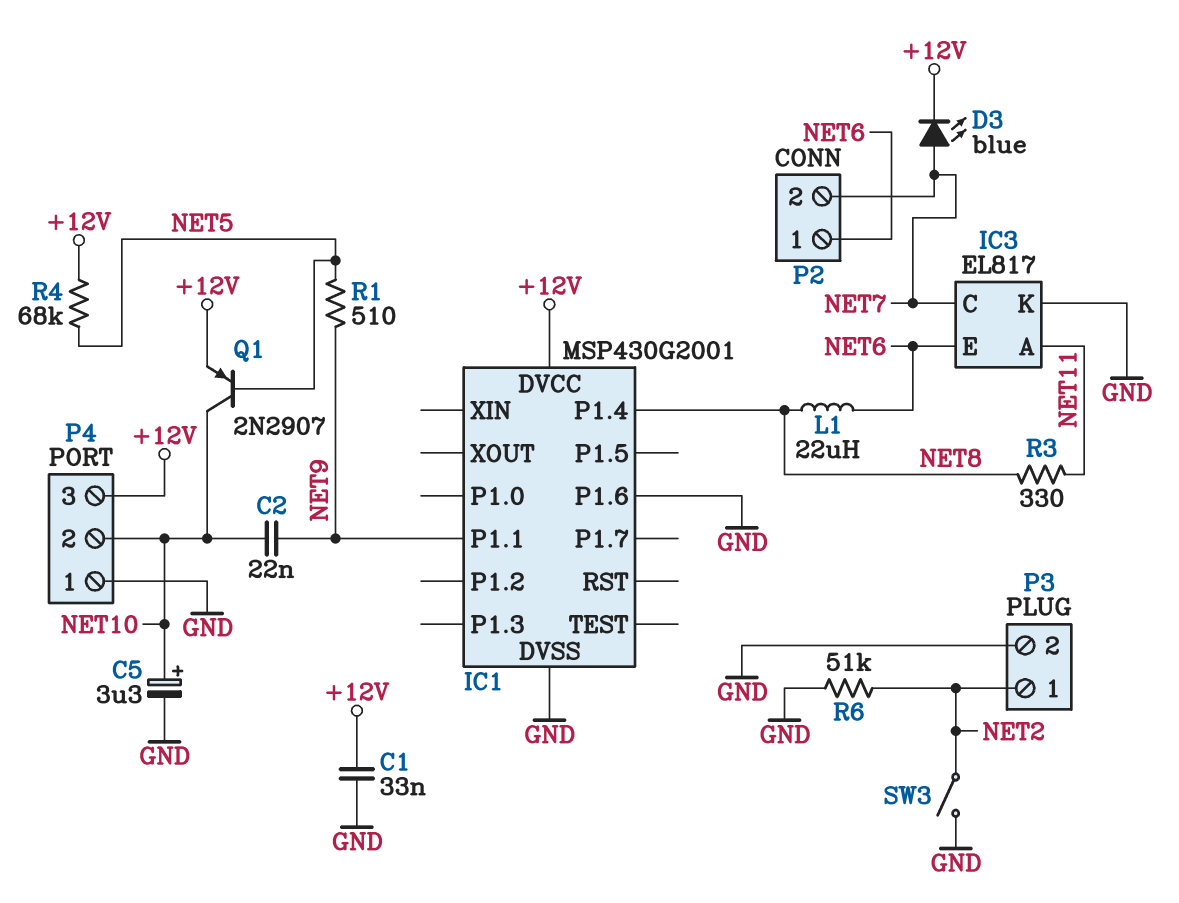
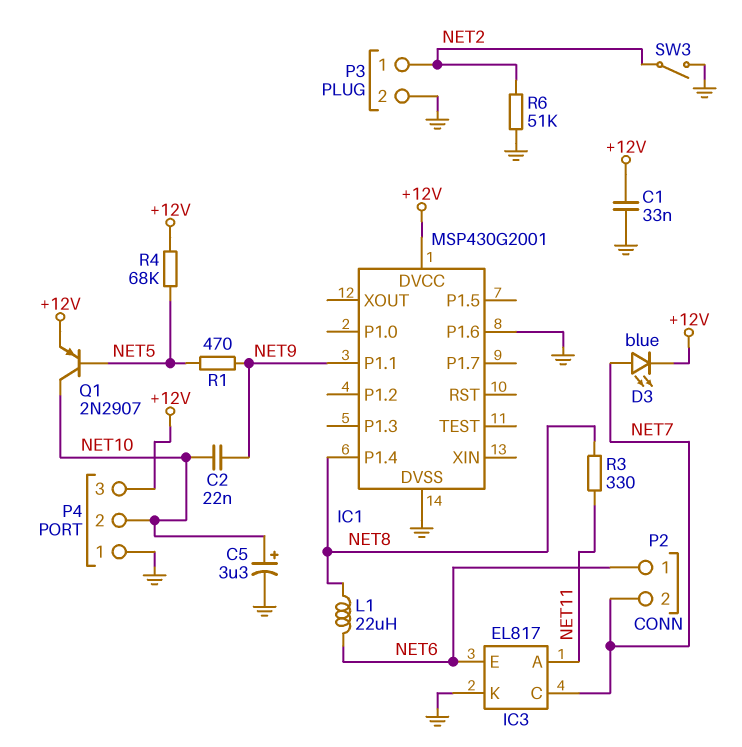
R1: 510 (NET5, NET9) -> 470 (NET5, NET9)

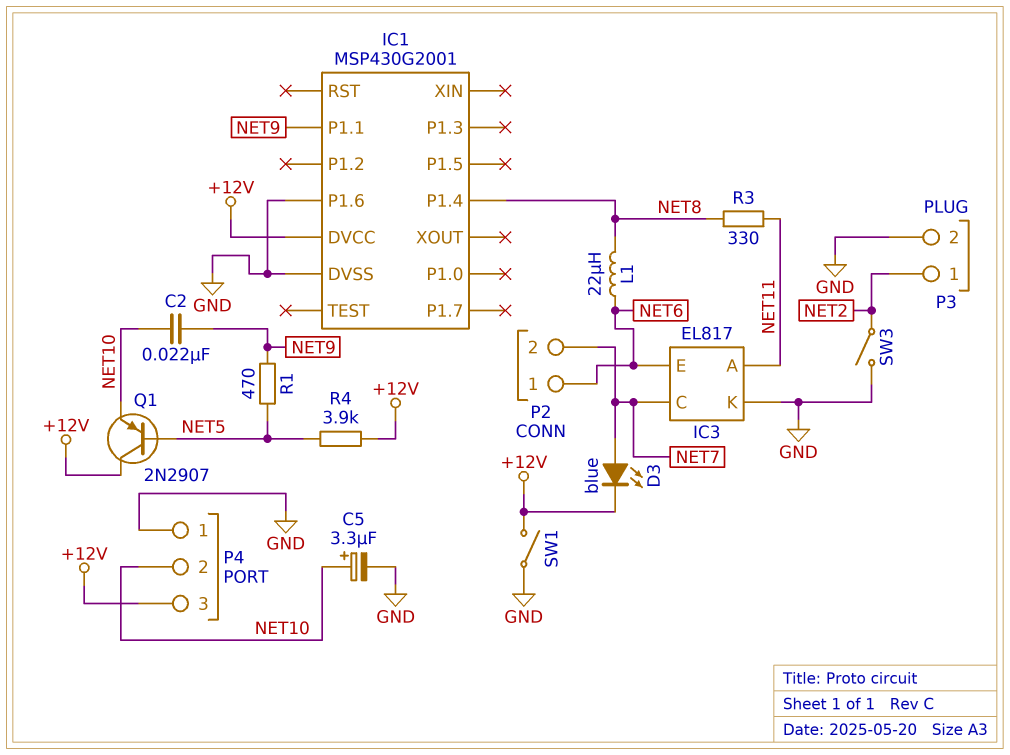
C1: 33nF (+12V, GND) -> none
Q1: PNP 2N2907 (B NET5, C NET10, E +12V) -> PNP 2N2907 (B NET5, C +12V, E NET10)
R4: 68k (+12V, NET5) -> 3.9k (+12V, NET5)
R6: 51k (GND, NET2) -> none
SW1: none -> switch (+12V, GND)

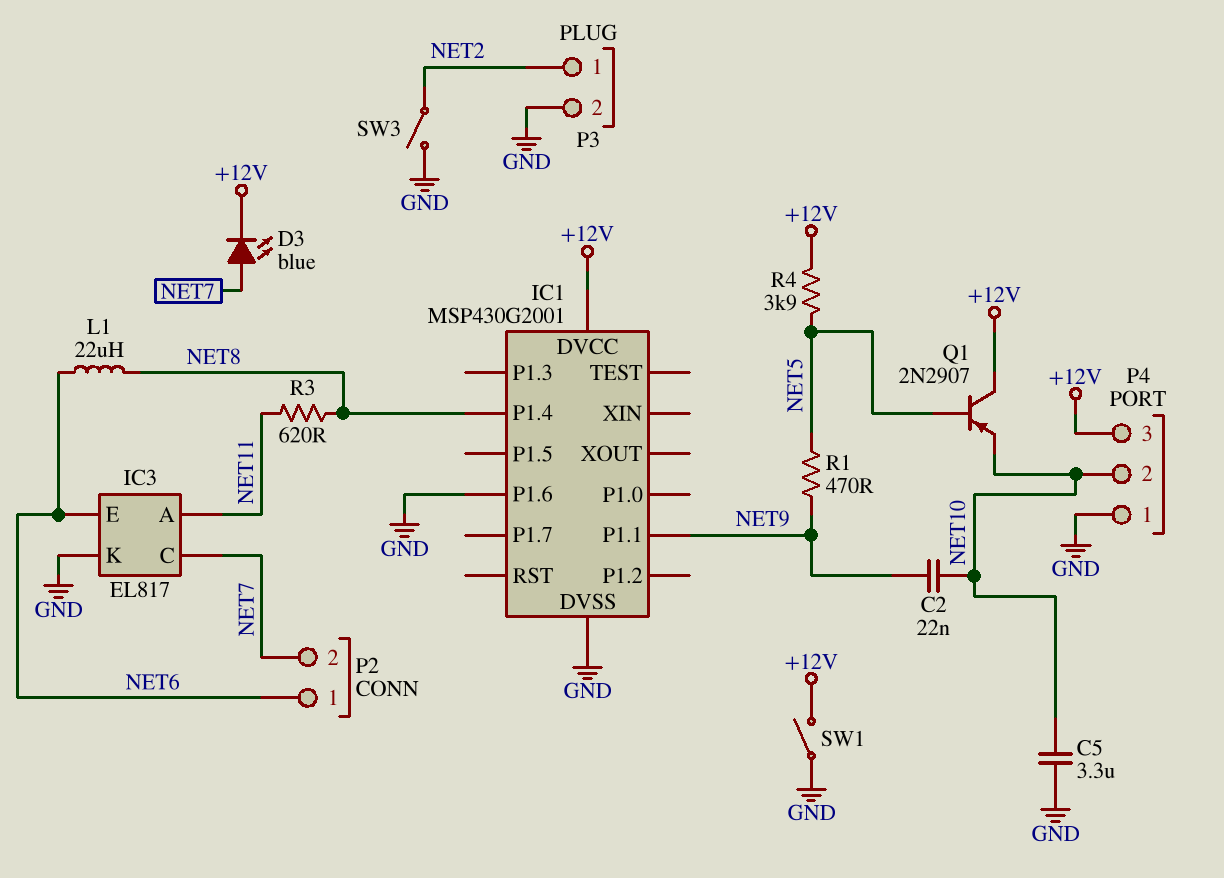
C5: 3.3uF (plus NET10, minus GND) -> 3.3uF (GND, NET10)
R3: 330 (NET8, NET11) -> 620 (NET8, NET11)

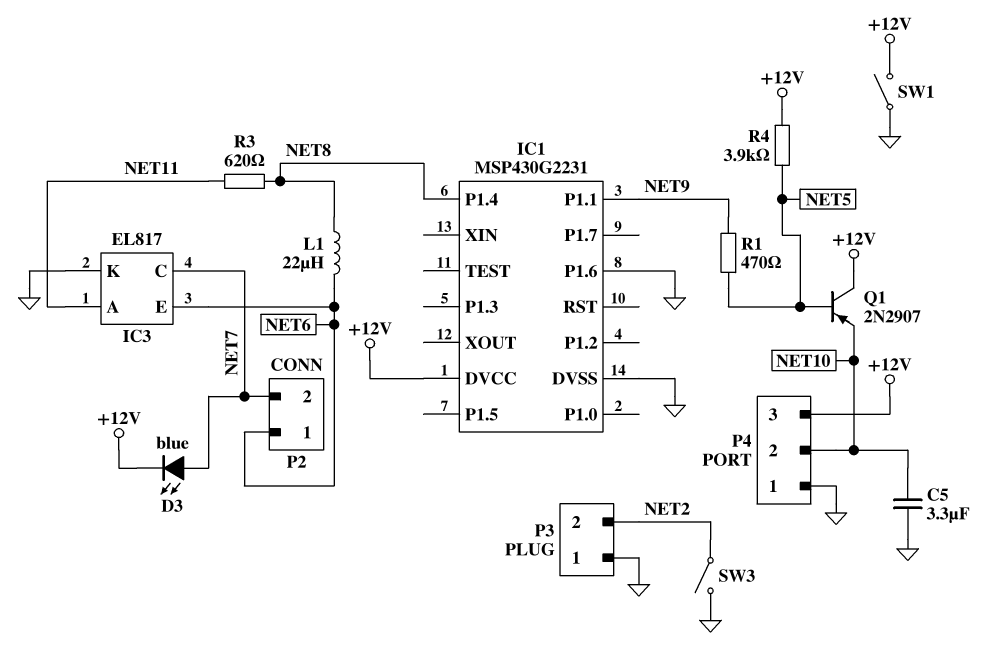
C2: 22nF (NET9, NET10) -> none
IC1: MSP430G2001 -> MSP430G2231
P3 pin 1: NET2 -> GND
P3 pin 2: GND -> NET2

